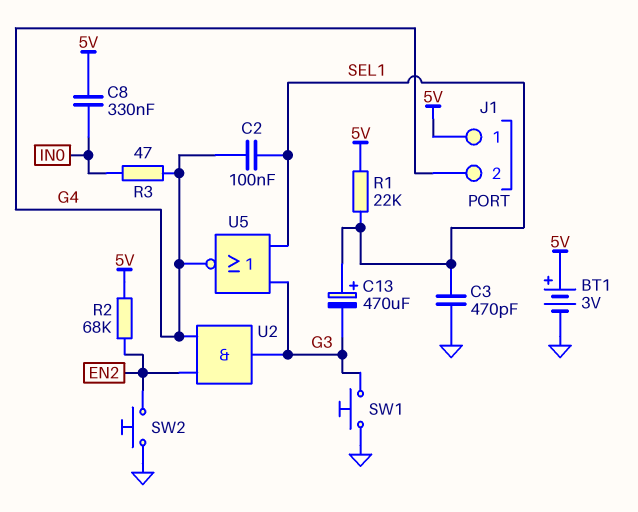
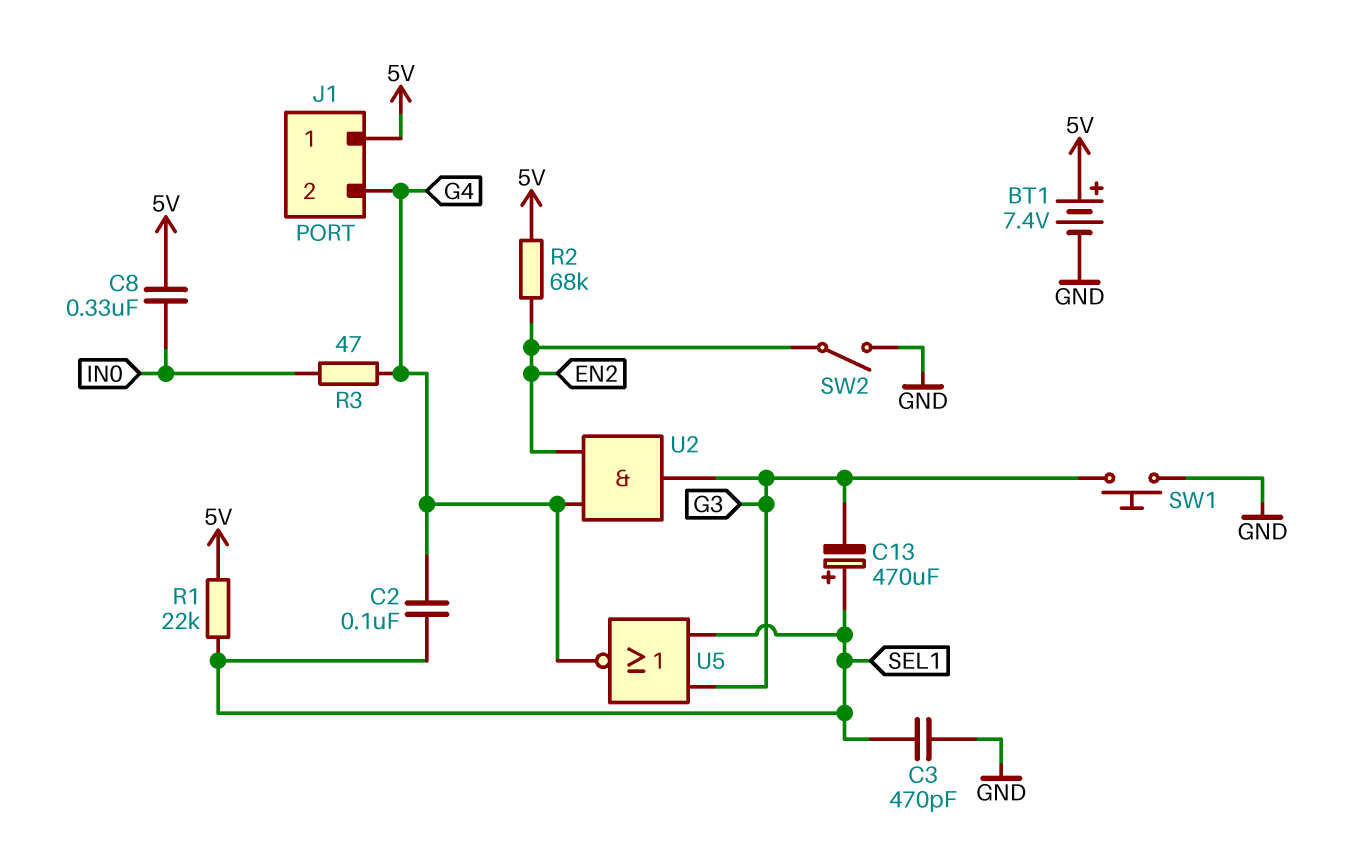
BT1: 3V (plus 5V, minus GND) -> 7.4V (plus 5V, minus GND)
SW2: button (EN2, GND) -> switch (EN2, GND)

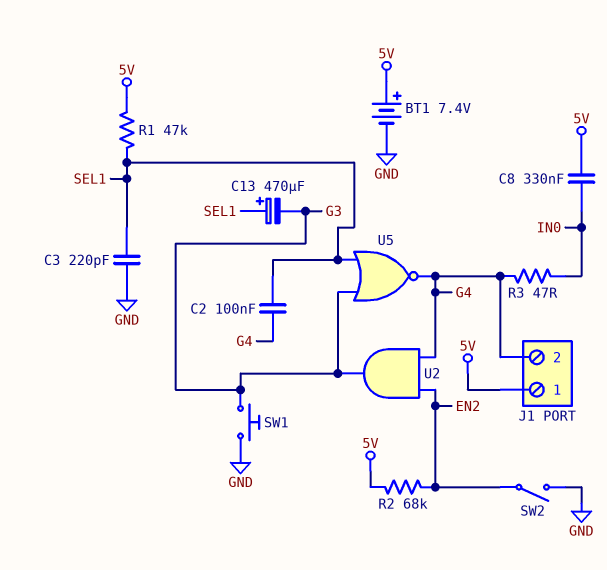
C3: 470pF (GND, SEL1) -> 220pF (GND, SEL1)
R1: 22k (5V, SEL1) -> 47k (5V, SEL1)

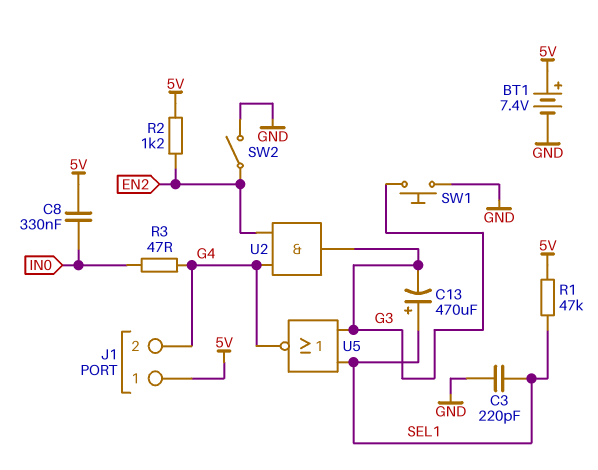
C2: 100nF (G4, SEL1) -> none
R2: 68k (5V, EN2) -> 1.2k (5V, EN2)

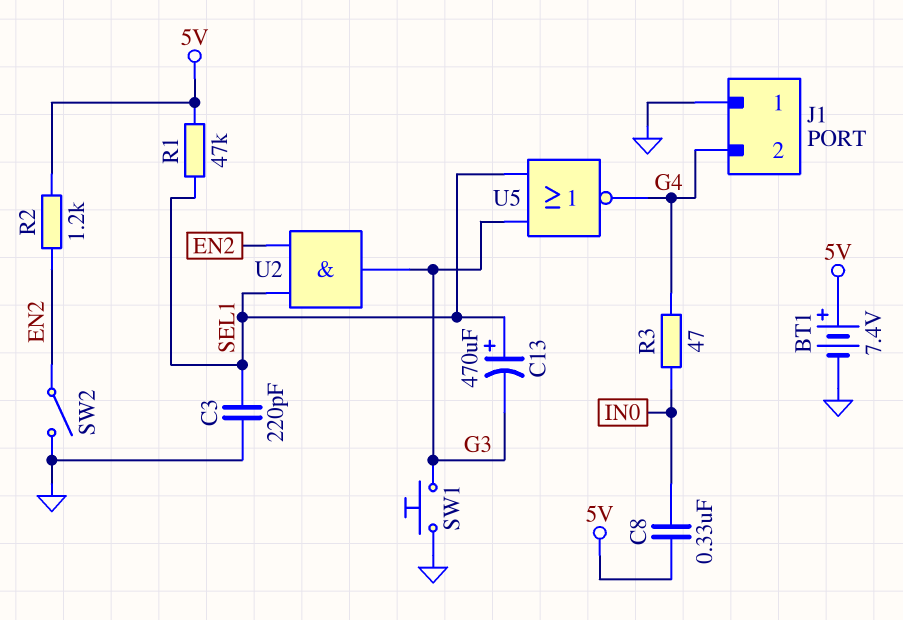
J1 pin 1: 5V -> GND
U2: AND (in EN2, in G4, out G3) -> AND (in EN2, in SEL1, out G3)

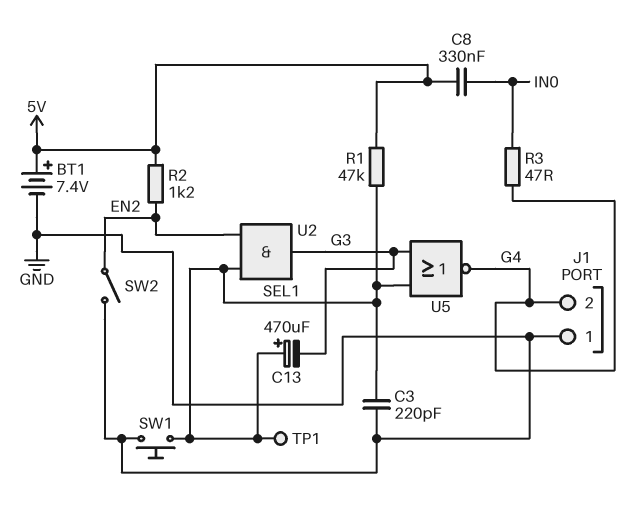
SW1: button (G3, GND) -> button (GND, SEL1)
TP1: none -> test point (SEL1)

